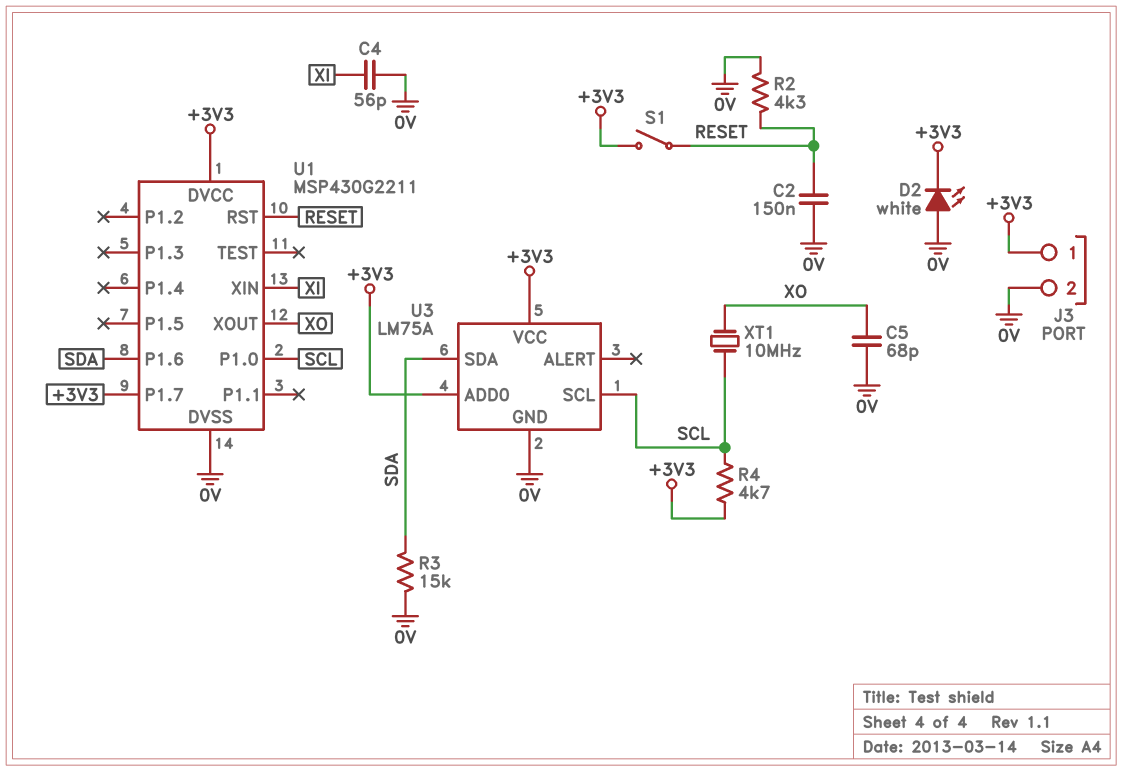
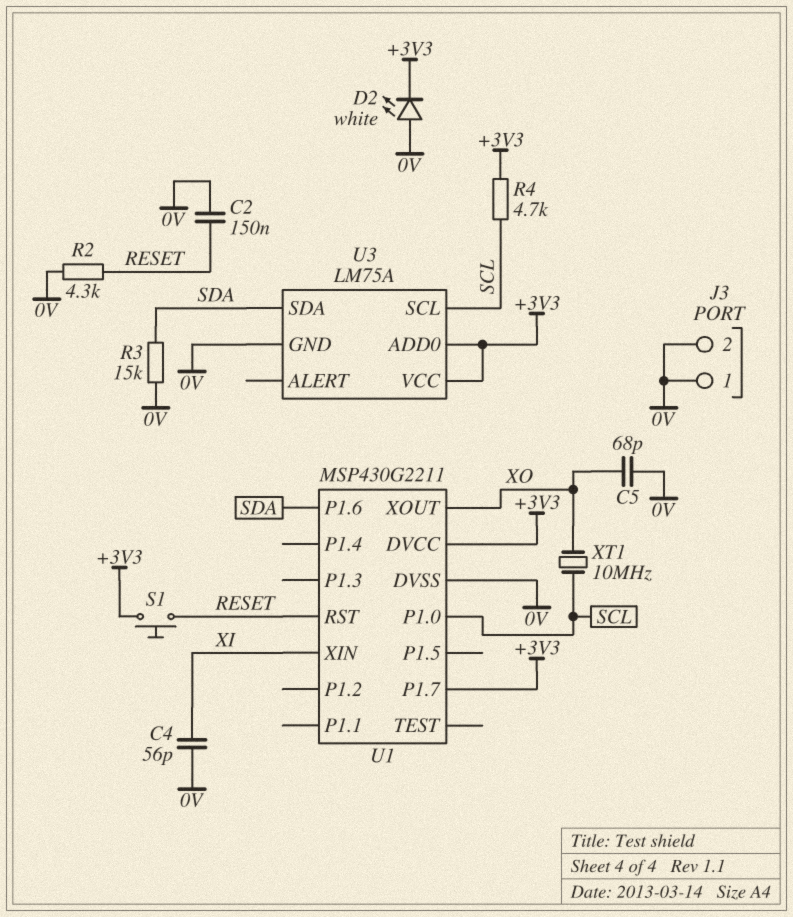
J3 pin 1: +3V3 -> 0V
S1: switch (+3V3, RESET) -> button (+3V3, RESET)

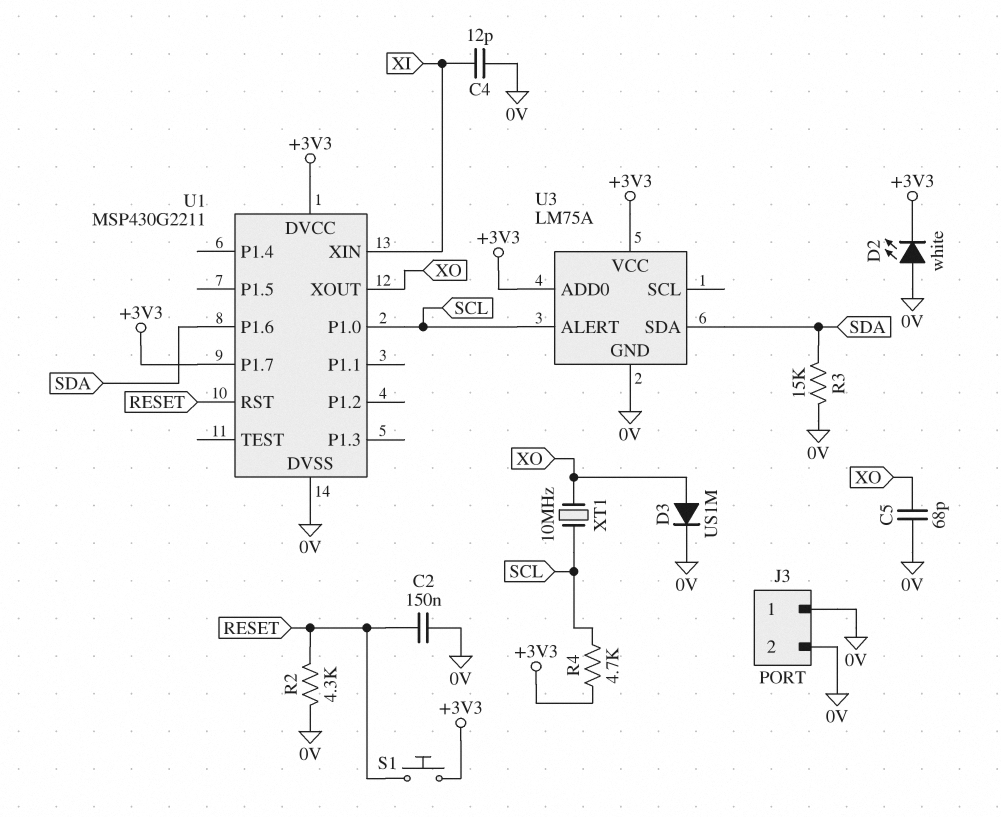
C4: 56pF (0V, XI) -> 12pF (0V, XI)
D3: none -> diode US1M (A XO, K 0V)
U3 pin ALERT: none -> SCL
U3 pin SCL: SCL -> none

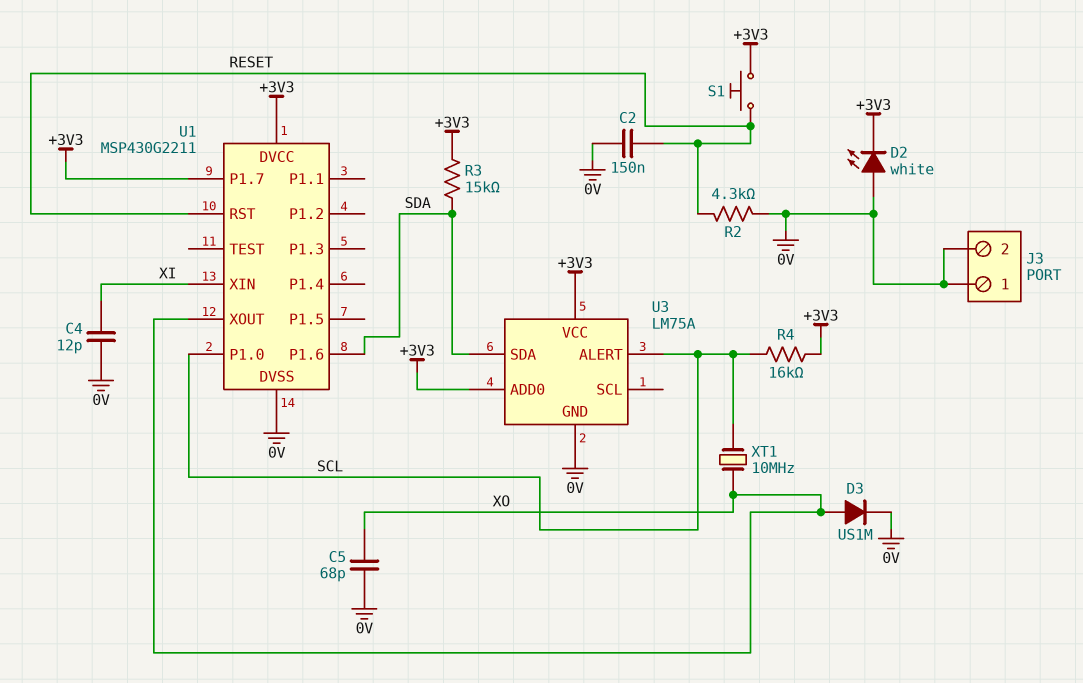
R3: 15k (0V, SDA) -> 15k (+3V3, SDA)
R4: 4.7k (+3V3, SCL) -> 16k (+3V3, SCL)

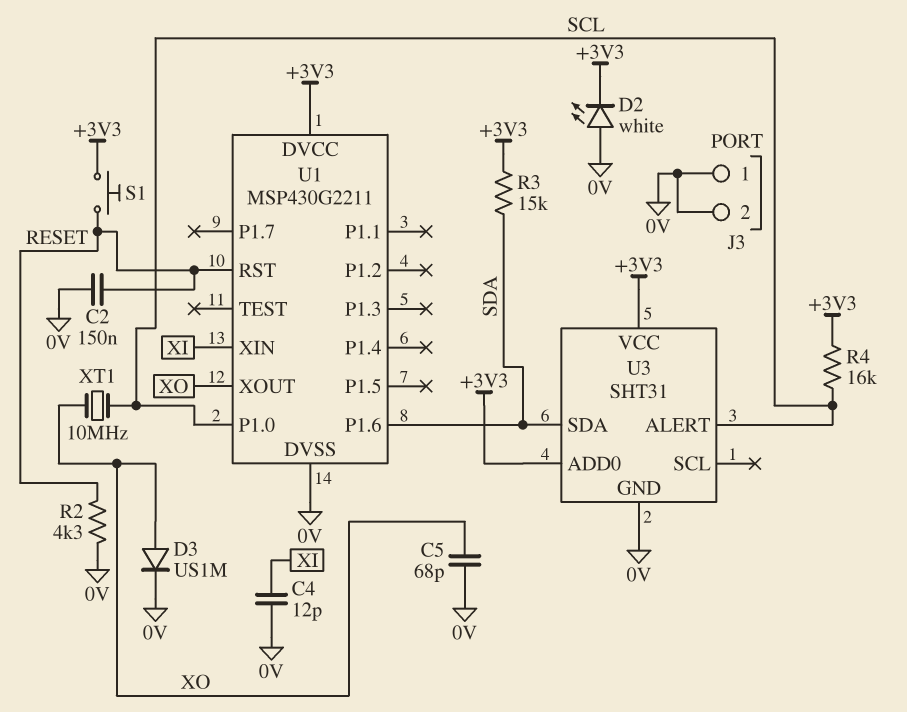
U1 pin P1.7: +3V3 -> none
U3: LM75A -> SHT31

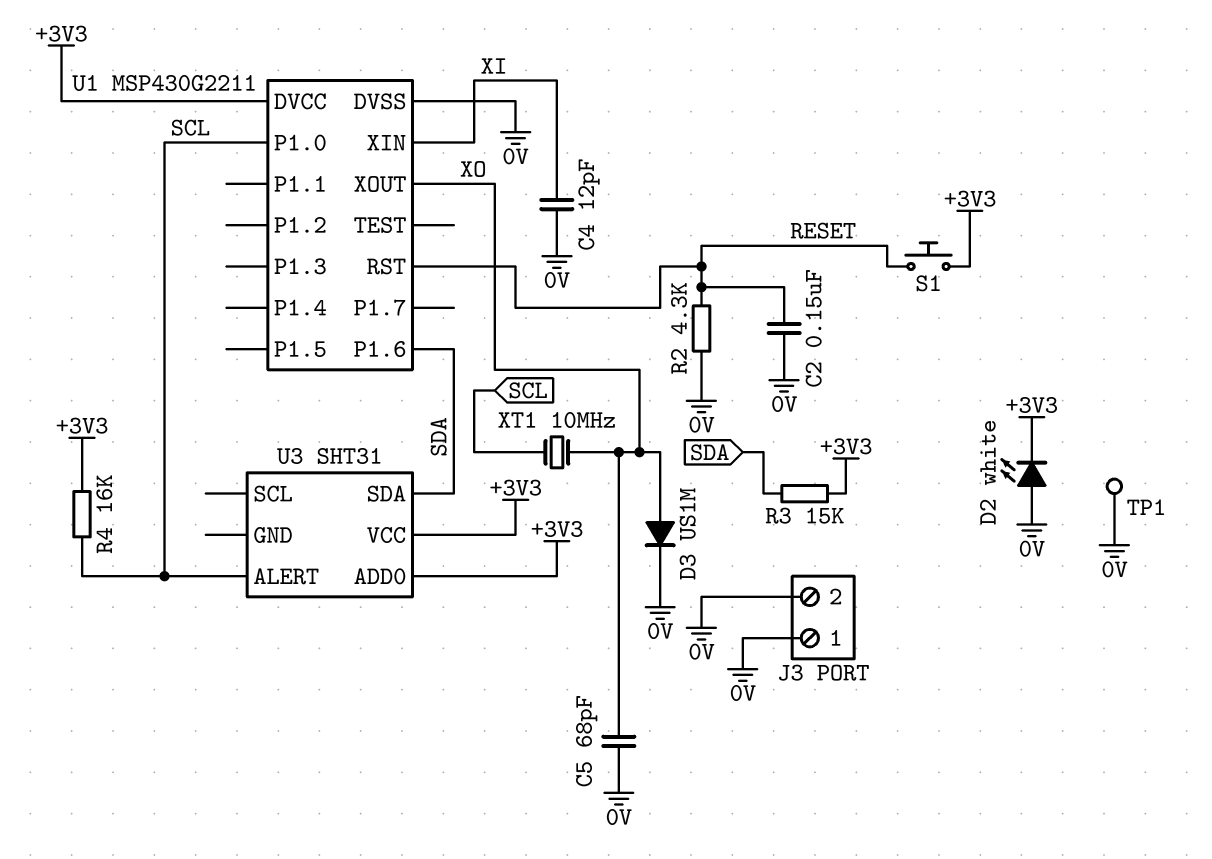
TP1: none -> test point (0V)
U3 pin GND: 0V -> none

